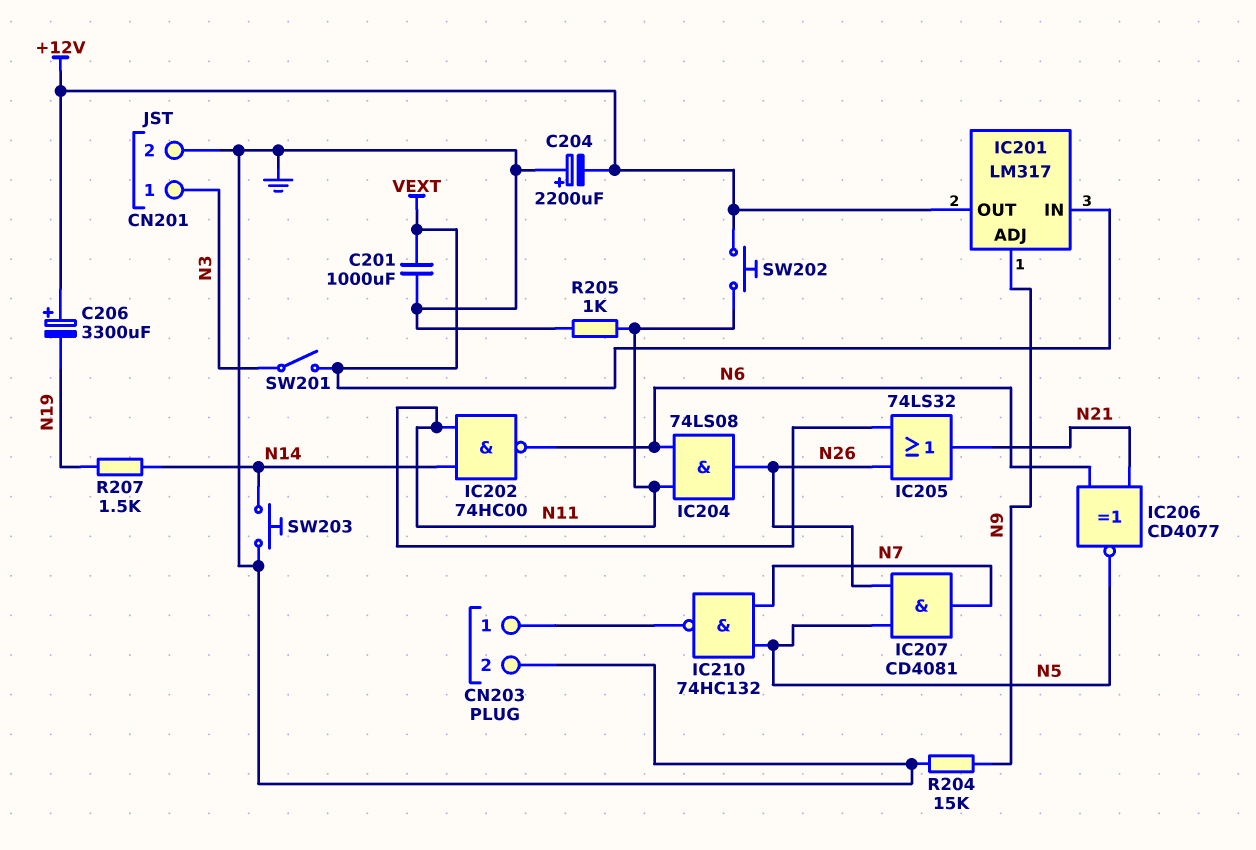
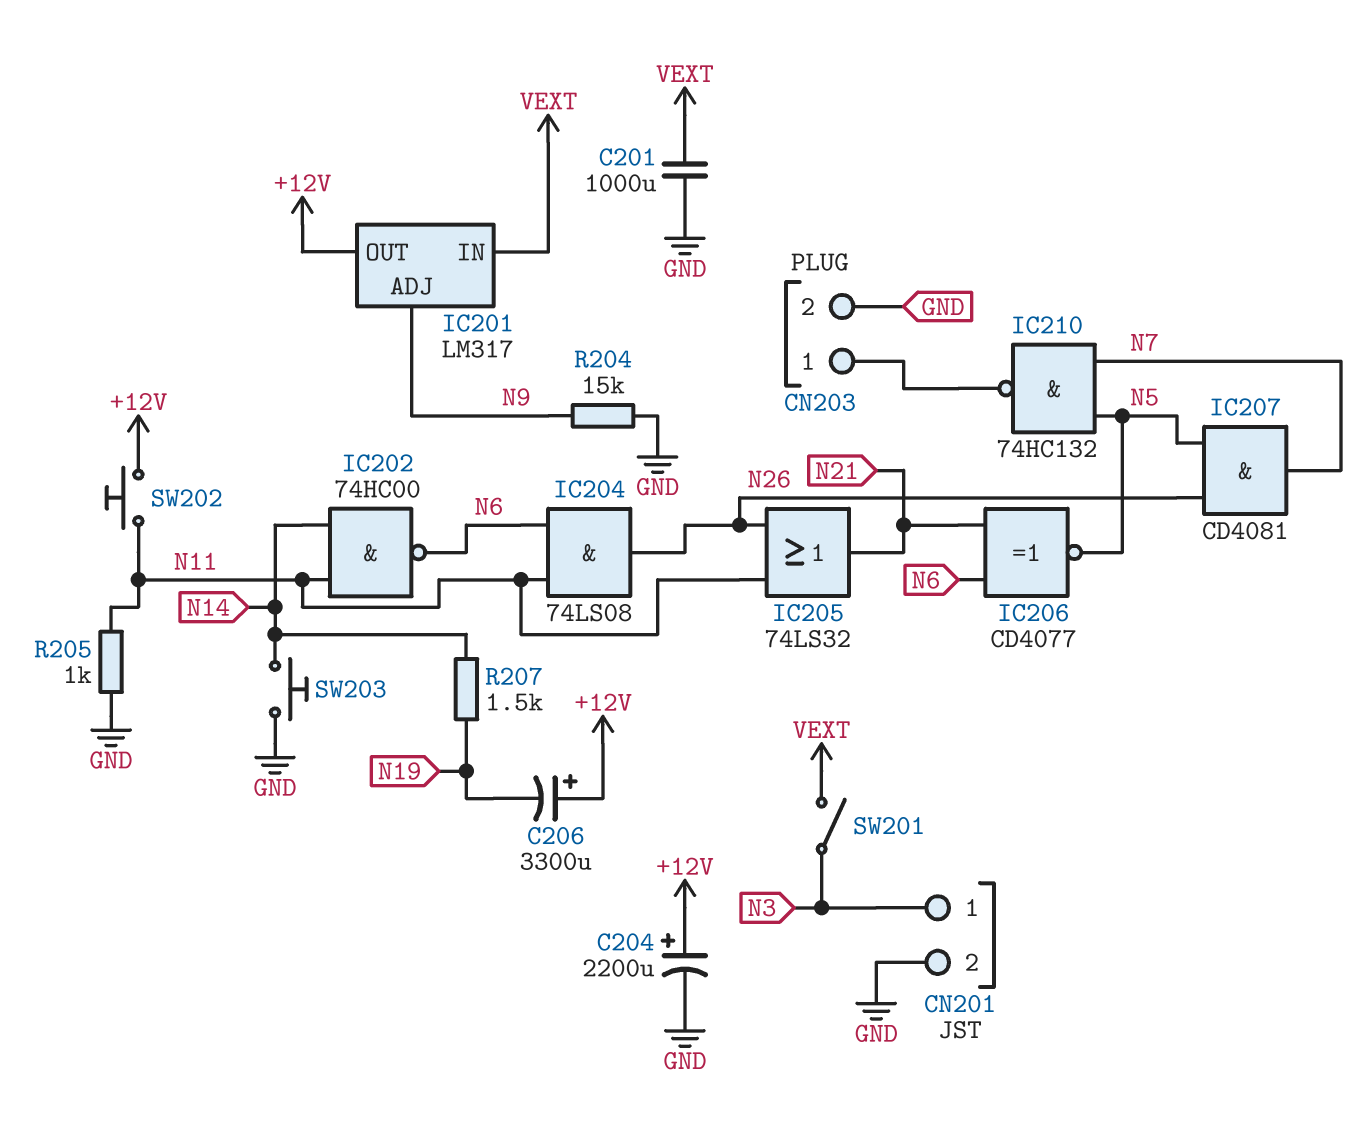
C204: 2200uF (plus GND, minus +12V) -> 2200uF (plus +12V, minus GND)

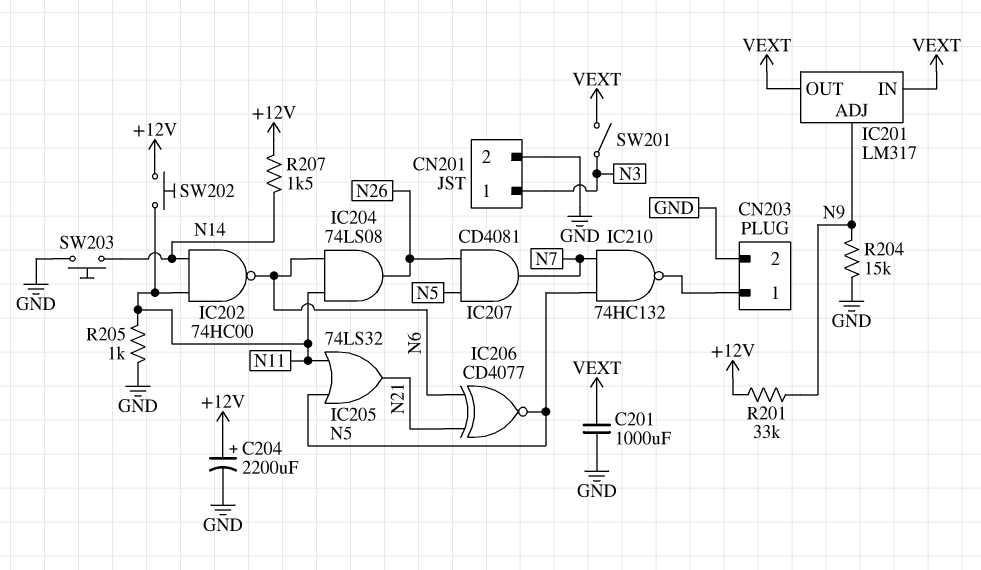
C206: 3300uF (plus +12V, minus N19) -> none
IC201 pin OUT: +12V -> VEXT
IC205: OR 74LS32 (in N11, in N26, out N21) -> OR 74LS32 (in N5, in N11, out N21)
R201: none -> 33k (+12V, N9)
R207: 1.5k (N14, N19) -> 1.5k (+12V, N14)

